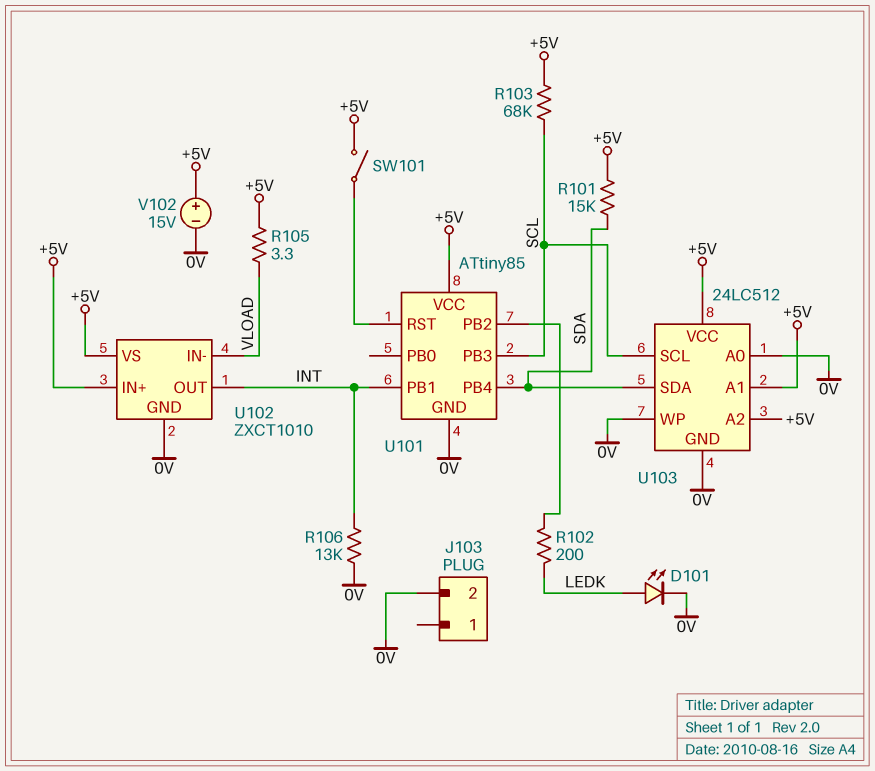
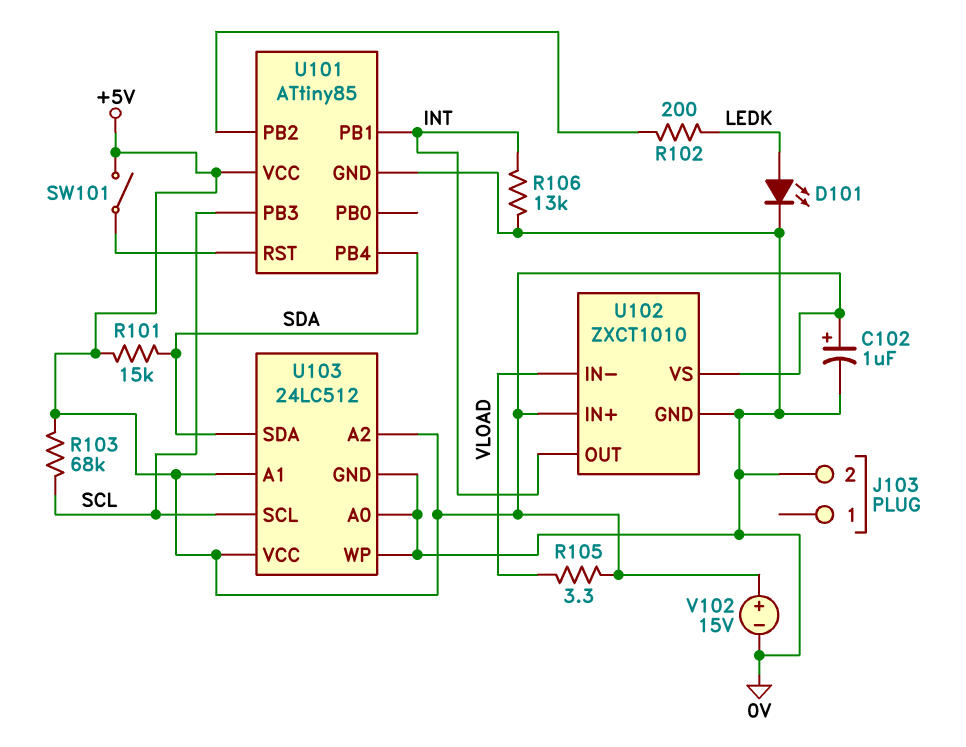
C102: none -> 1uF (plus +5V, minus 0V)

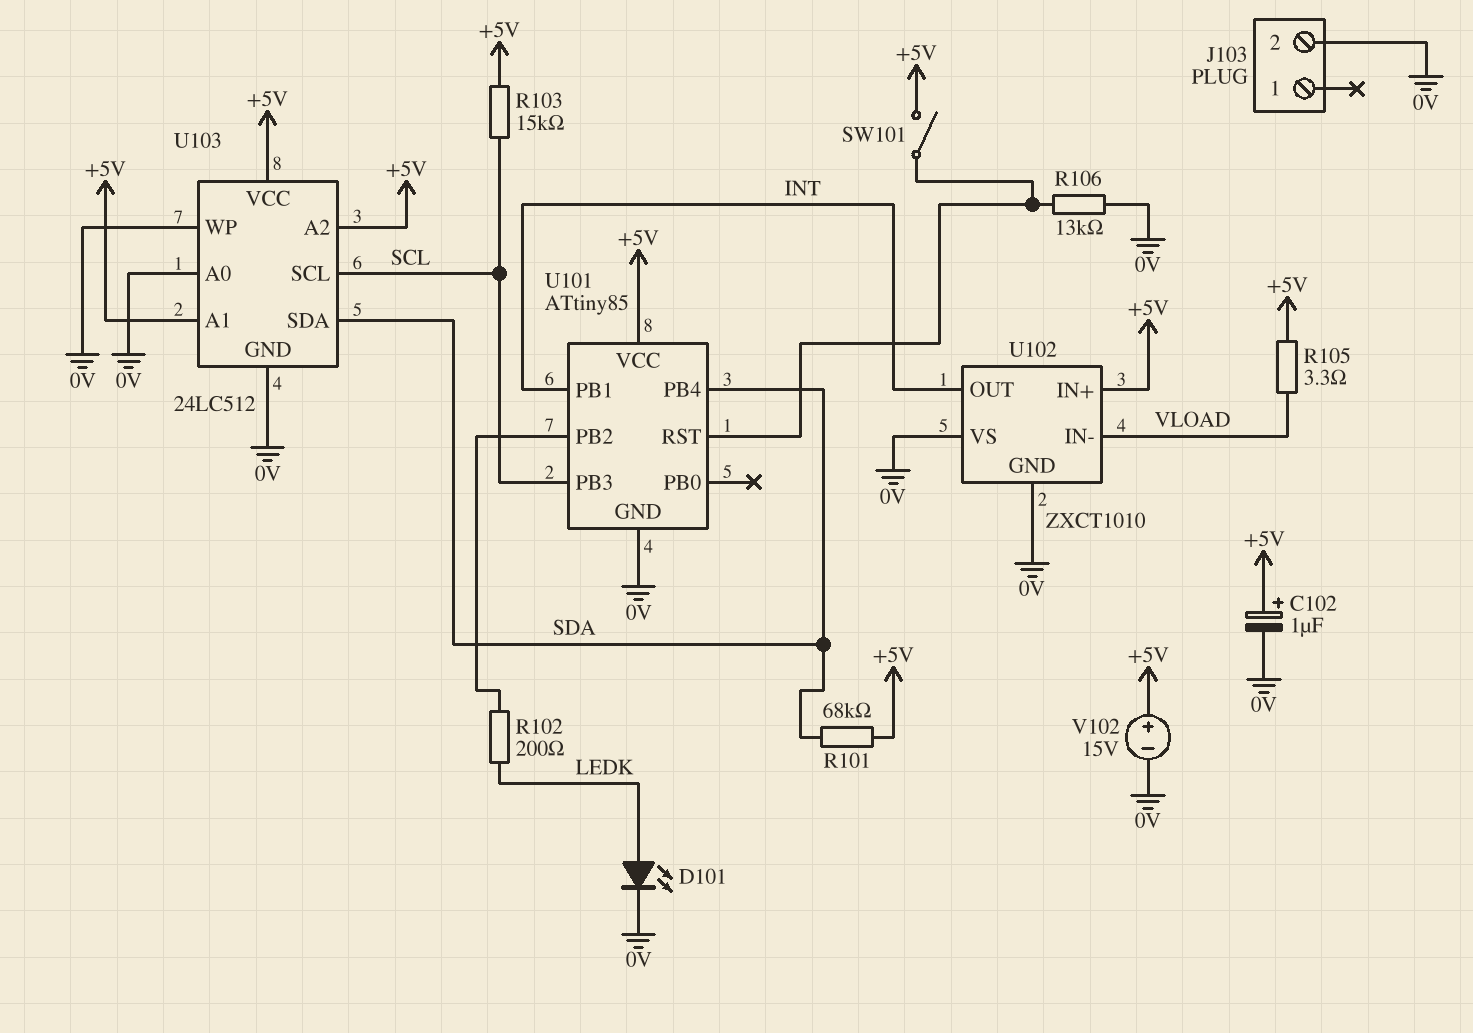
R101: 15k (+5V, SDA) -> 68k (+5V, SDA)
R103: 68k (+5V, SCL) -> 15k (+5V, SCL)
R106: 13k (0V, INT) -> 13k (0V, U101/RST)
U102 pin VS: +5V -> 0V

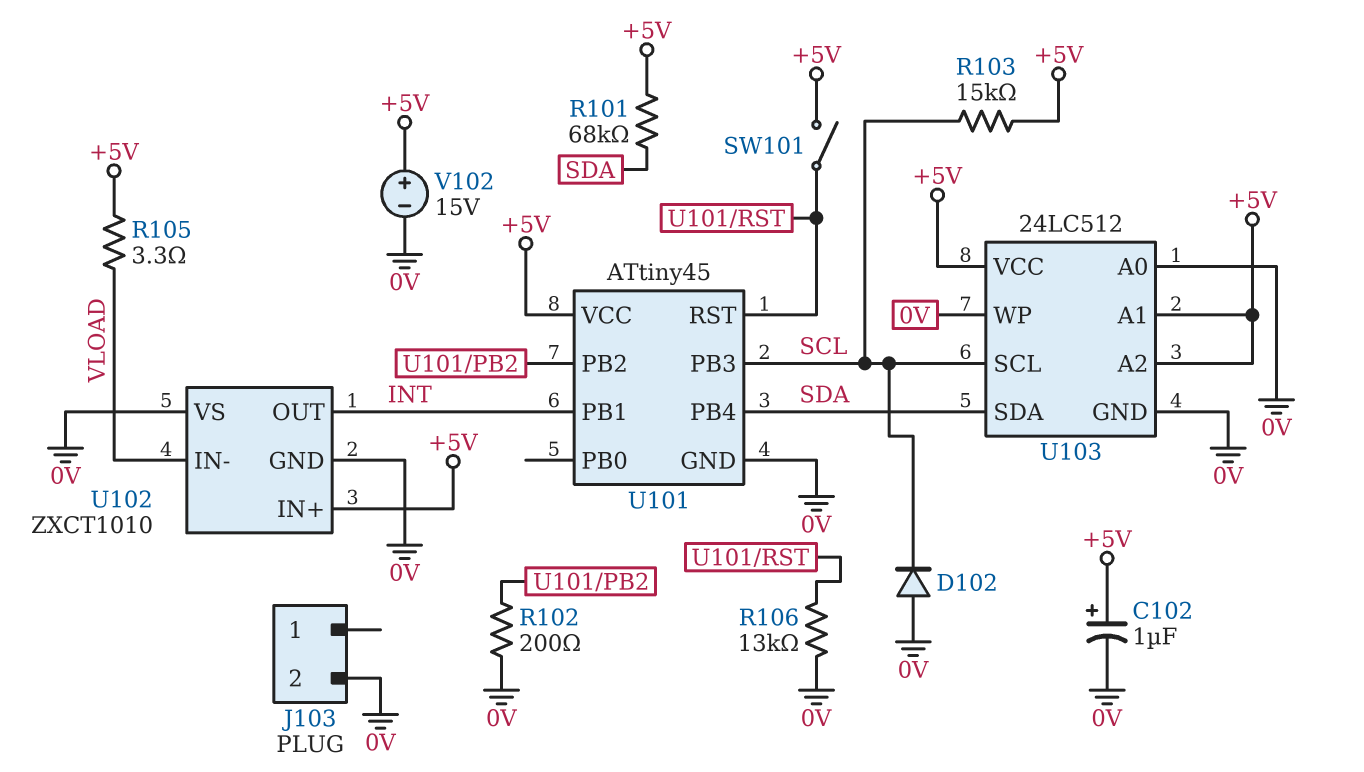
D101: LED (A LEDK, K 0V) -> none
D102: none -> diode (A 0V, K SCL)
R102: 200 (LEDK, U101/PB2) -> 200 (0V, U101/PB2)
U101: ATtiny85 -> ATtiny45

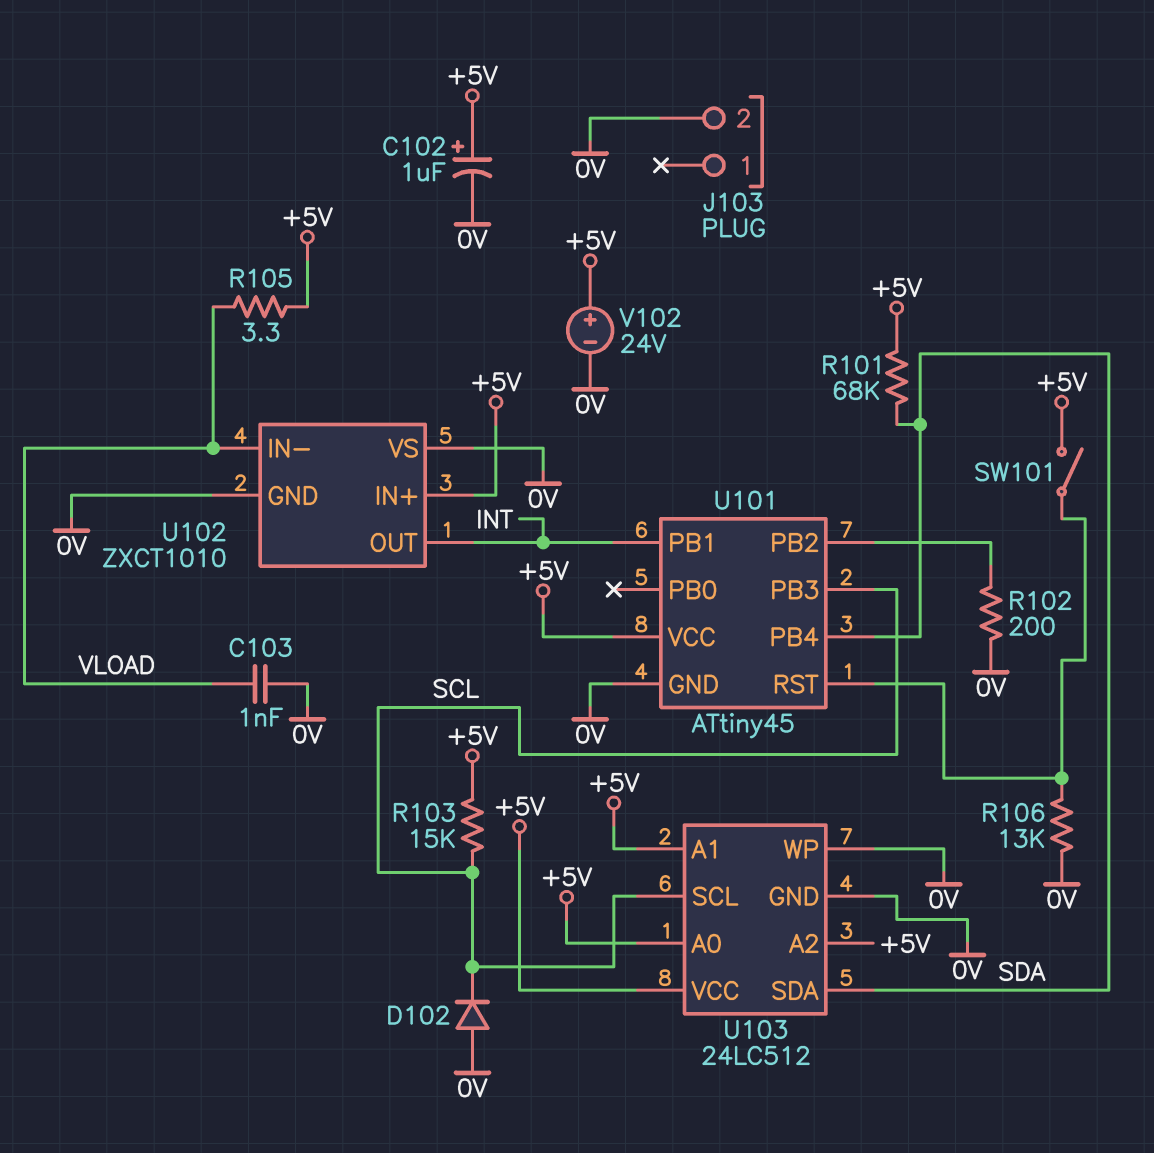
C103: none -> 1nF (0V, VLOAD)
U103 pin A0: 0V -> +5V
V102: 15V (plus +5V, minus 0V) -> 24V (plus +5V, minus 0V)

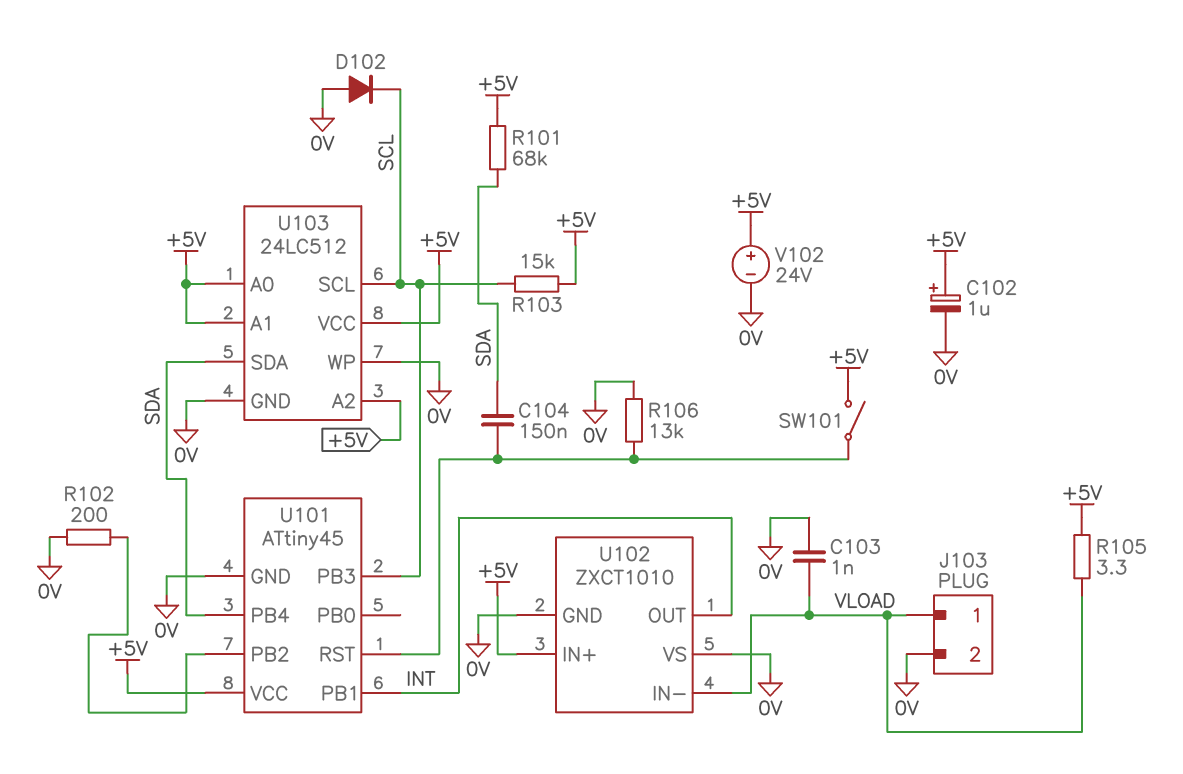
C104: none -> 150nF (SDA, U101/RST)
J103 pin 1: none -> VLOAD

